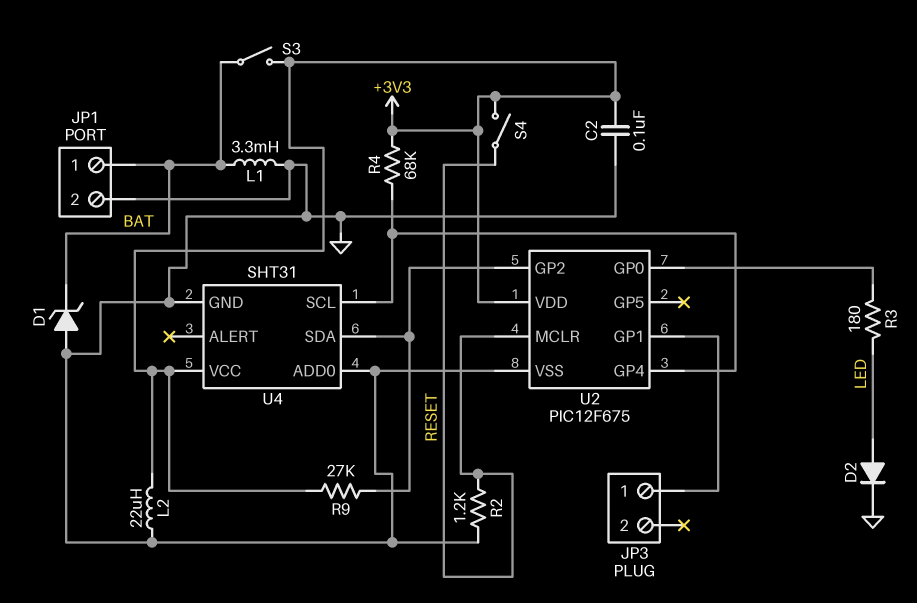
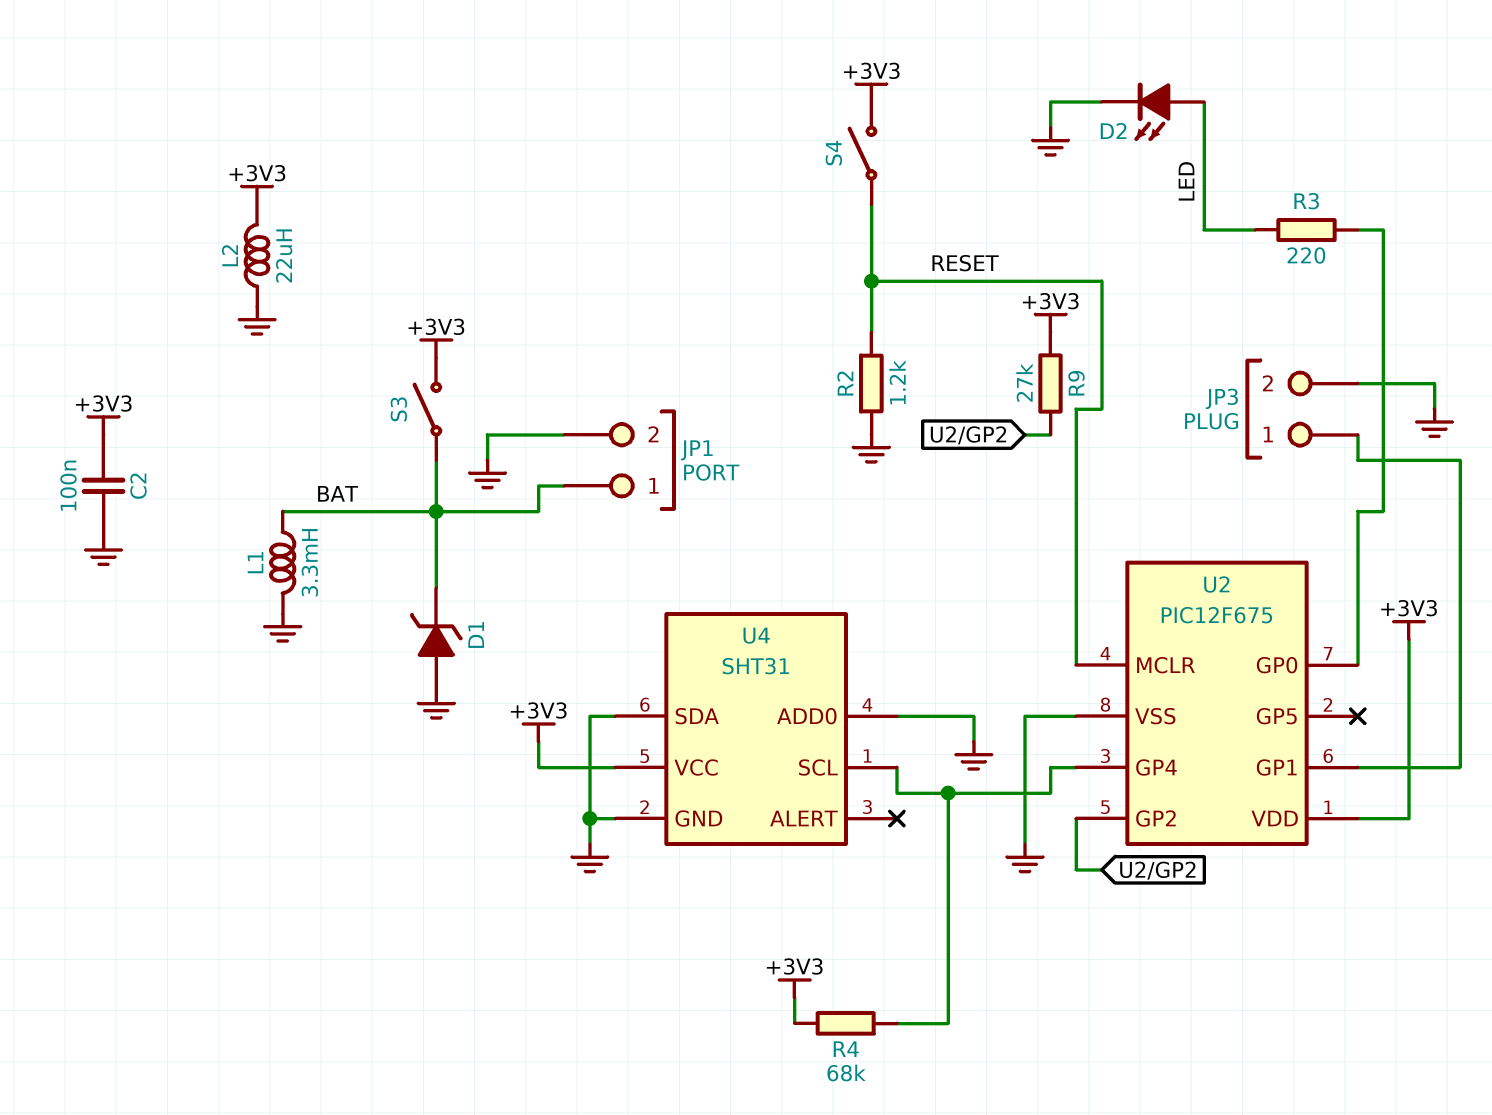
D2: diode (A LED, K GND) -> LED (A LED, K GND)
JP3 pin 2: none -> GND
R3: 180 (LED, U2/GP0) -> 220 (LED, U2/GP0)
U4 pin SDA: U2/GP2 -> GND

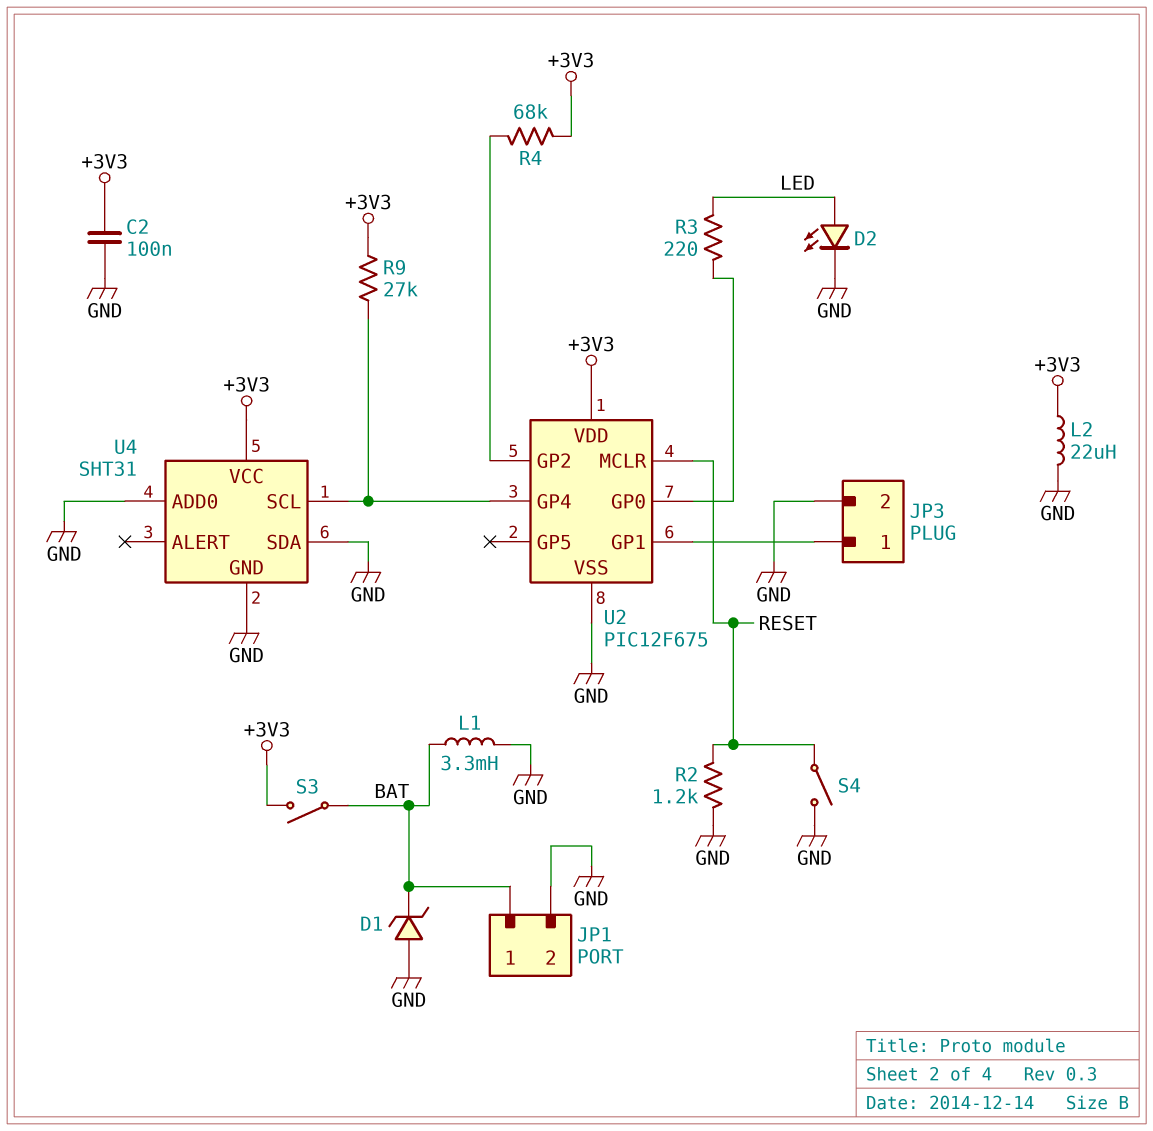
R4: 68k (+3V3, U2/GP4) -> 68k (+3V3, U2/GP2)
R9: 27k (+3V3, U2/GP2) -> 27k (+3V3, U2/GP4)
S4: switch (+3V3, RESET) -> switch (GND, RESET)

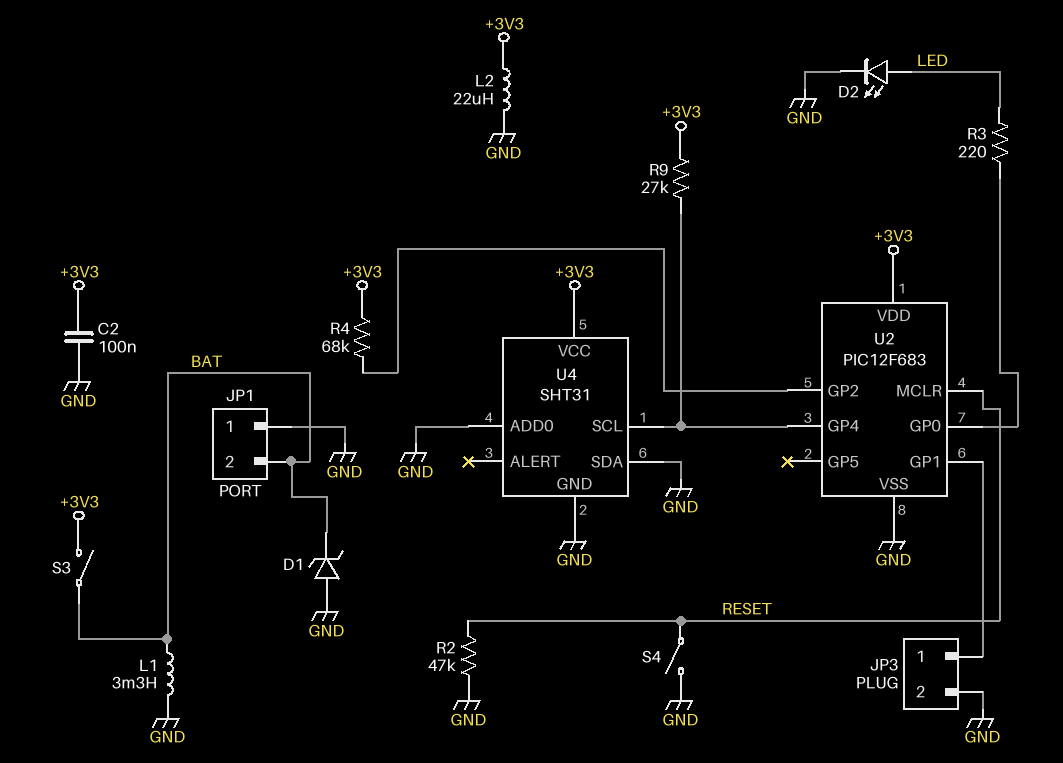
JP1 pin 1: BAT -> GND
JP1 pin 2: GND -> BAT
R2: 1.2k (GND, RESET) -> 47k (GND, RESET)
U2: PIC12F675 -> PIC12F683

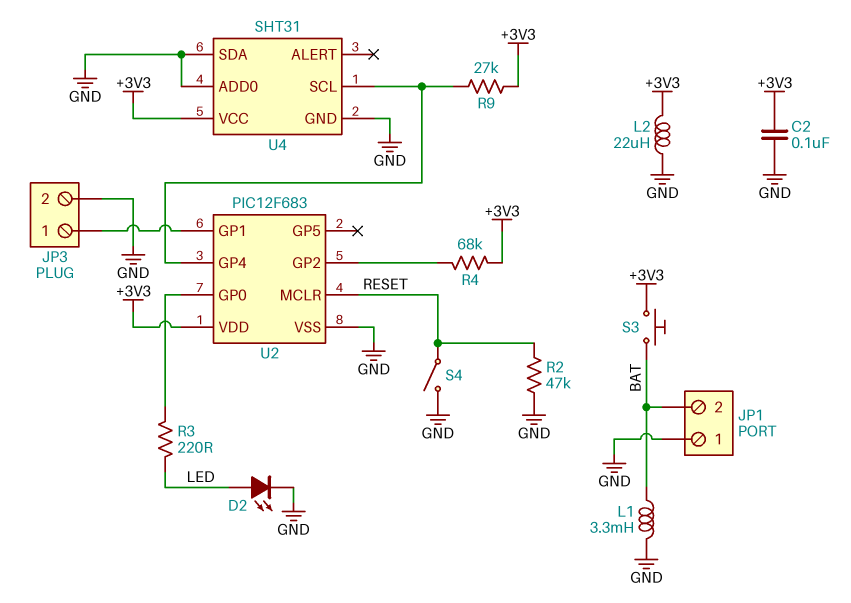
D1: zener (A GND, K BAT) -> none
S3: switch (+3V3, BAT) -> button (+3V3, BAT)

